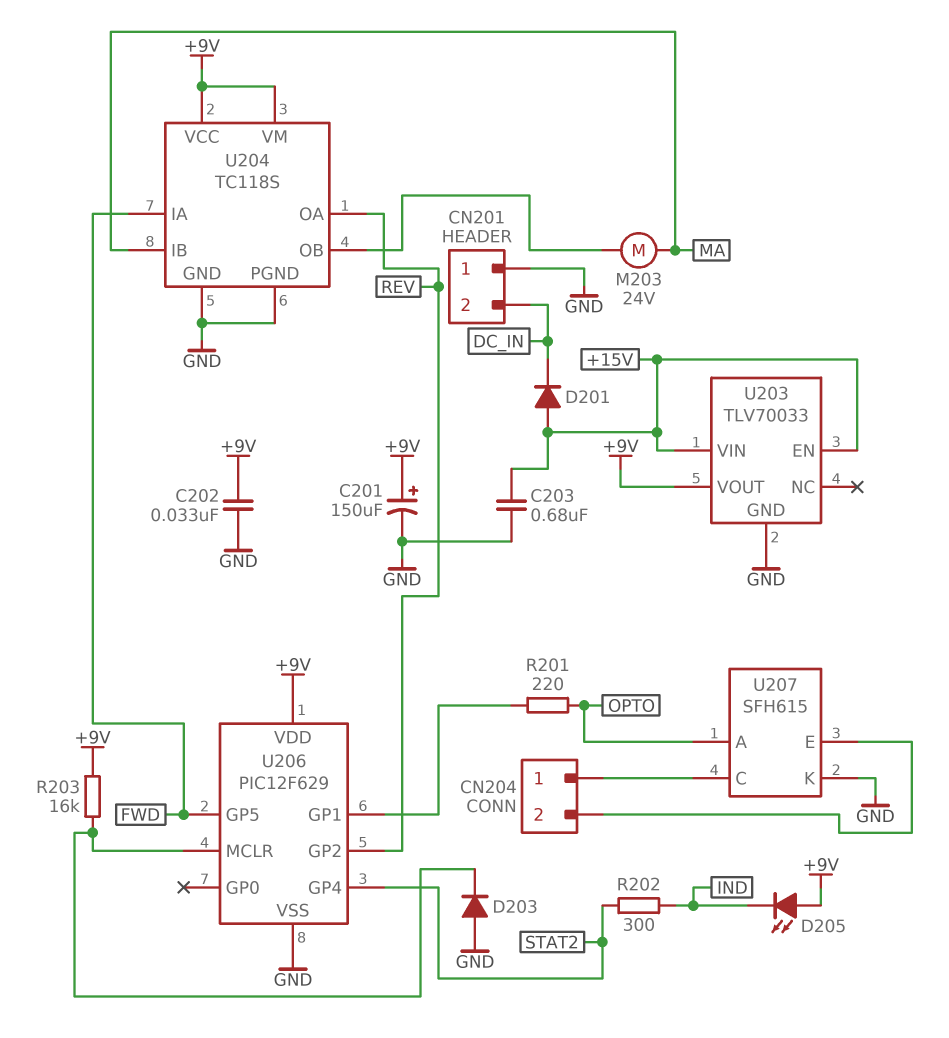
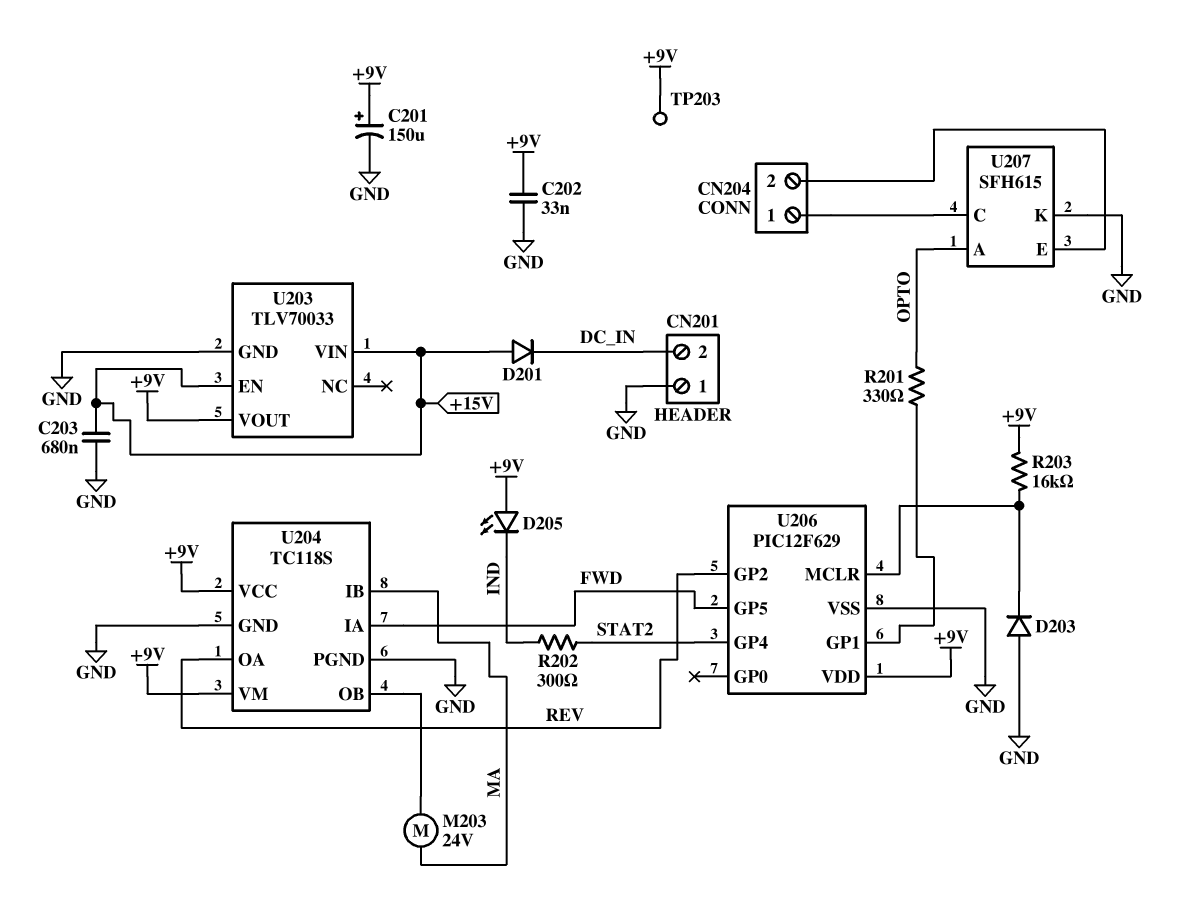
R201: 220 (OPTO, U206/GP1) -> 330 (OPTO, U206/GP1)
TP203: none -> test point (+9V)

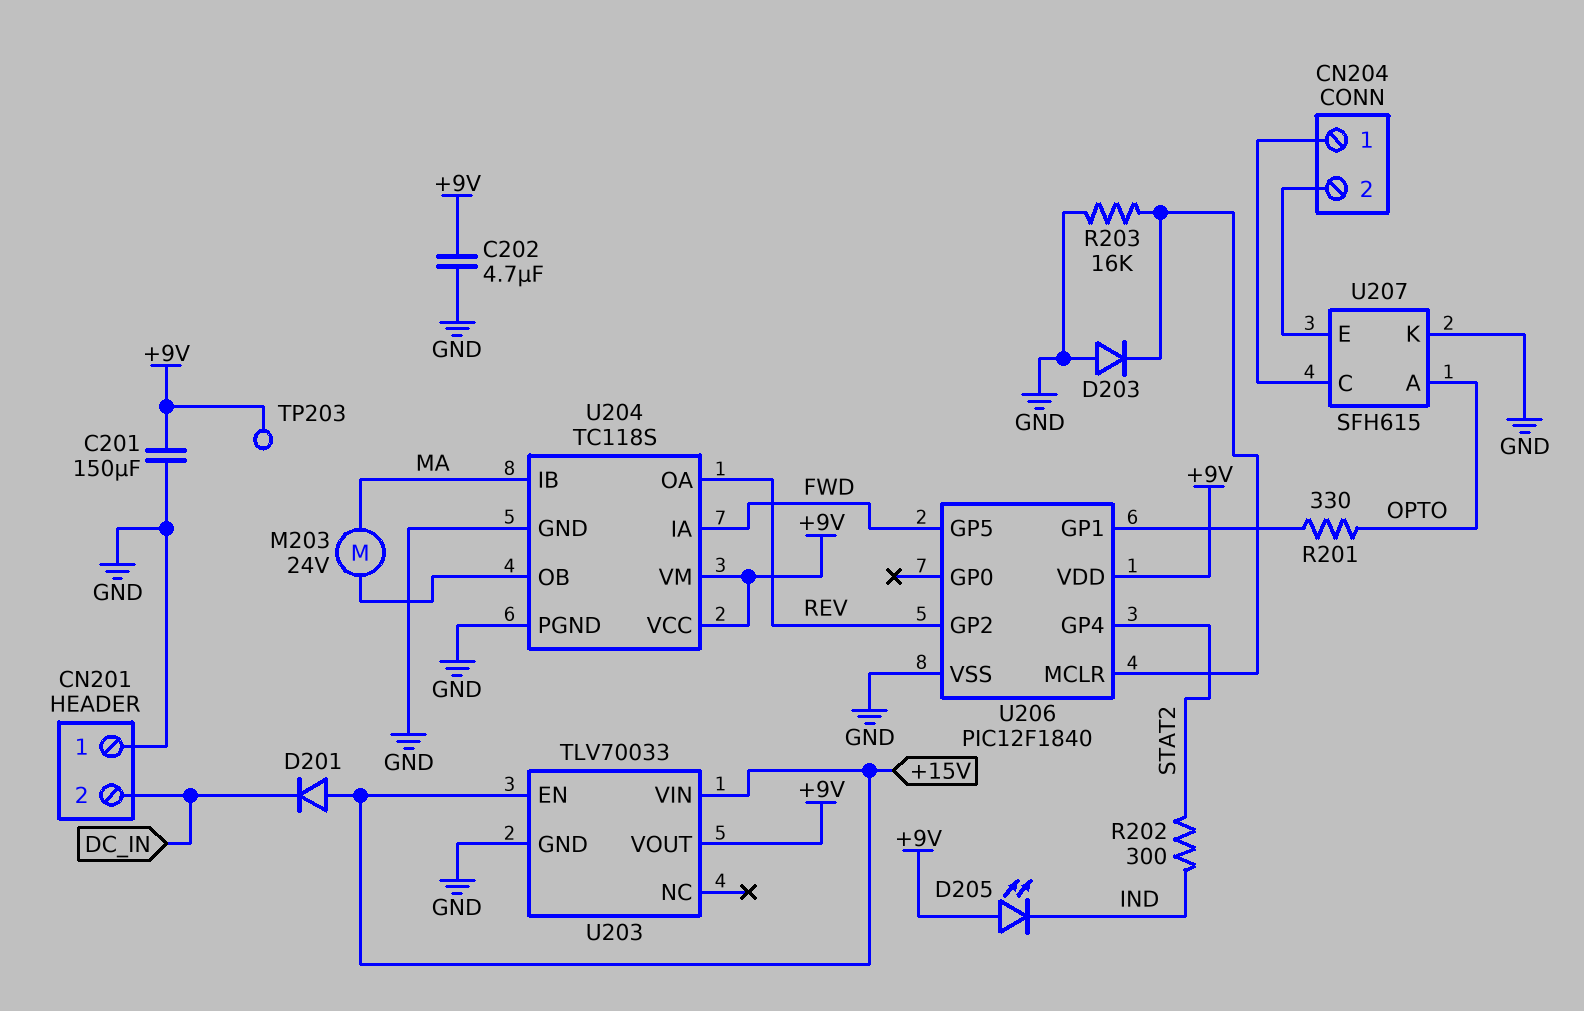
C201: 150uF (plus +9V, minus GND) -> 150uF (+9V, GND)
C202: 33nF (+9V, GND) -> 4.7uF (+9V, GND)
C203: 680nF (+15V, GND) -> none
R203: 16k (+9V, U206/MCLR) -> 16k (GND, U206/MCLR)
U206: PIC12F629 -> PIC12F1840

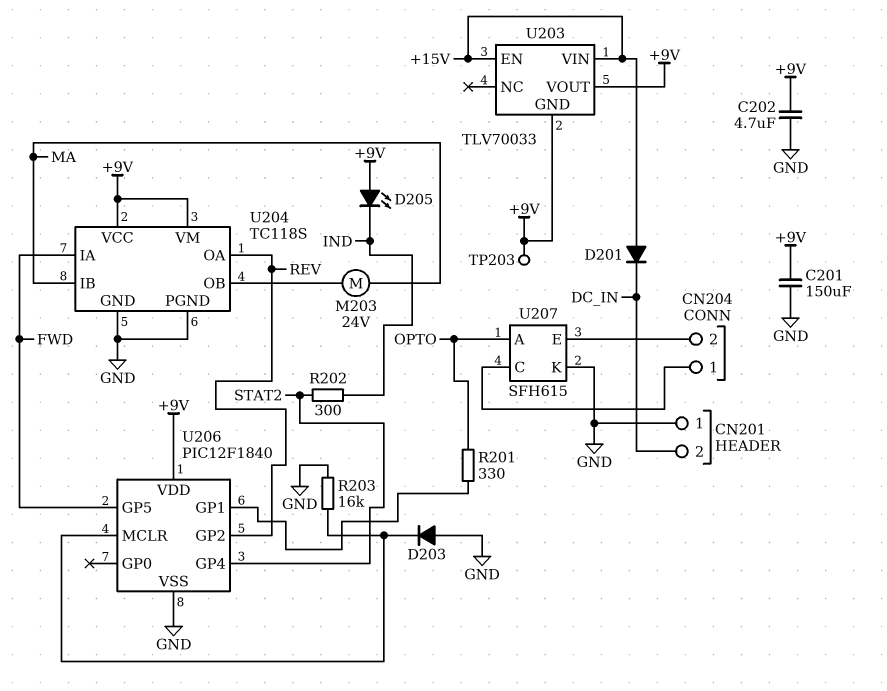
U203 pin GND: GND -> +9V

